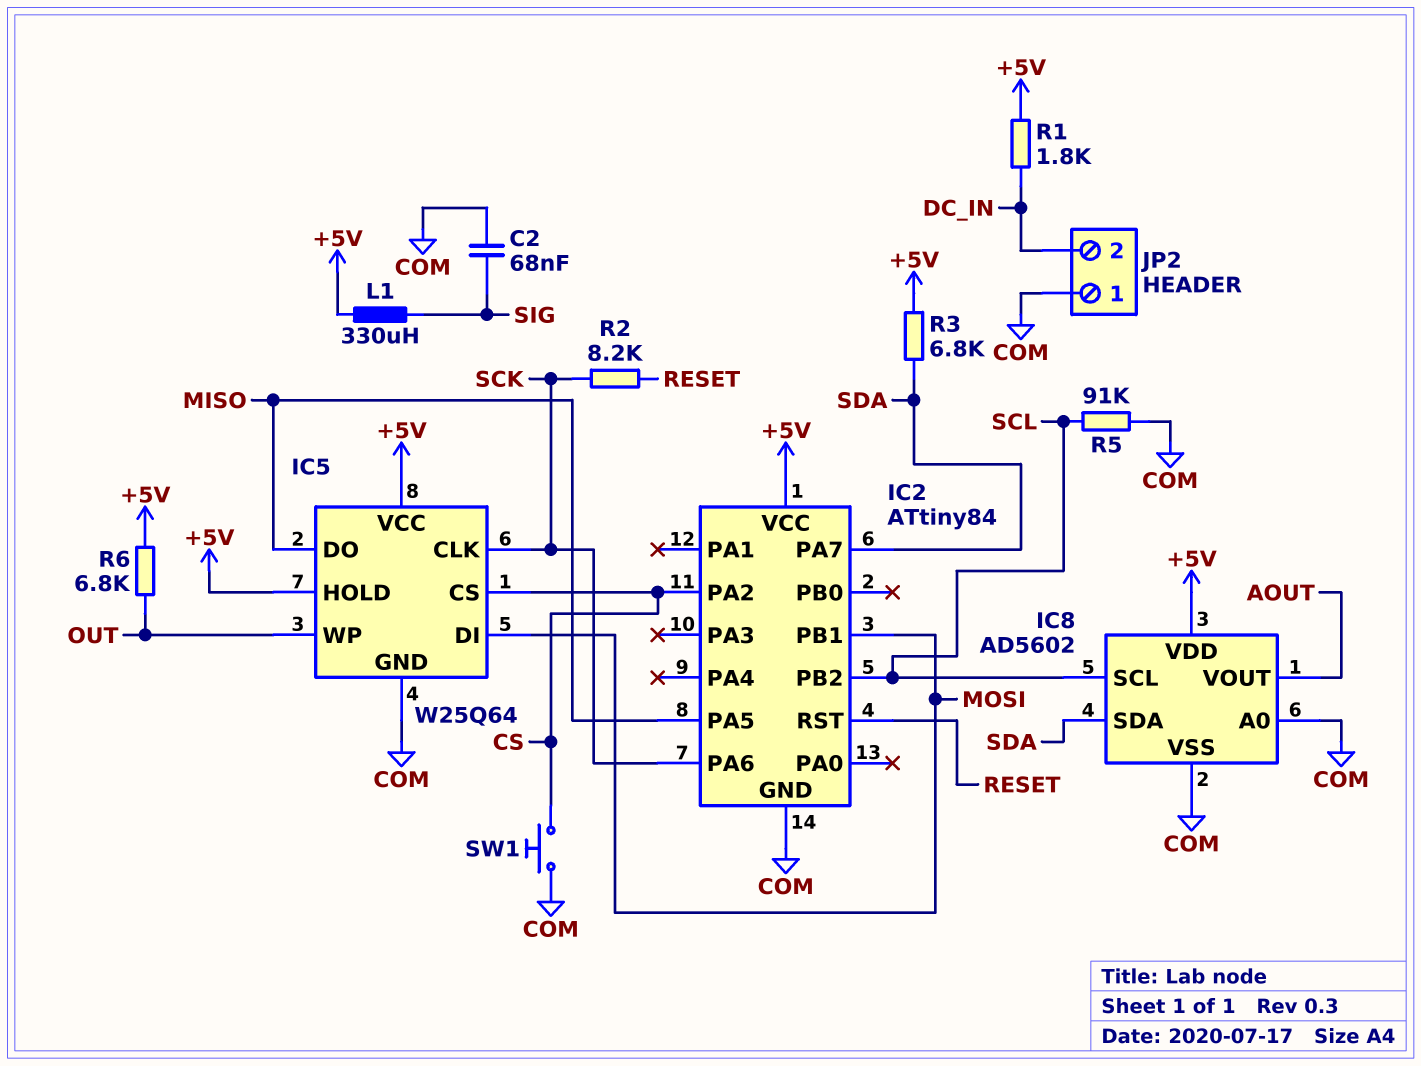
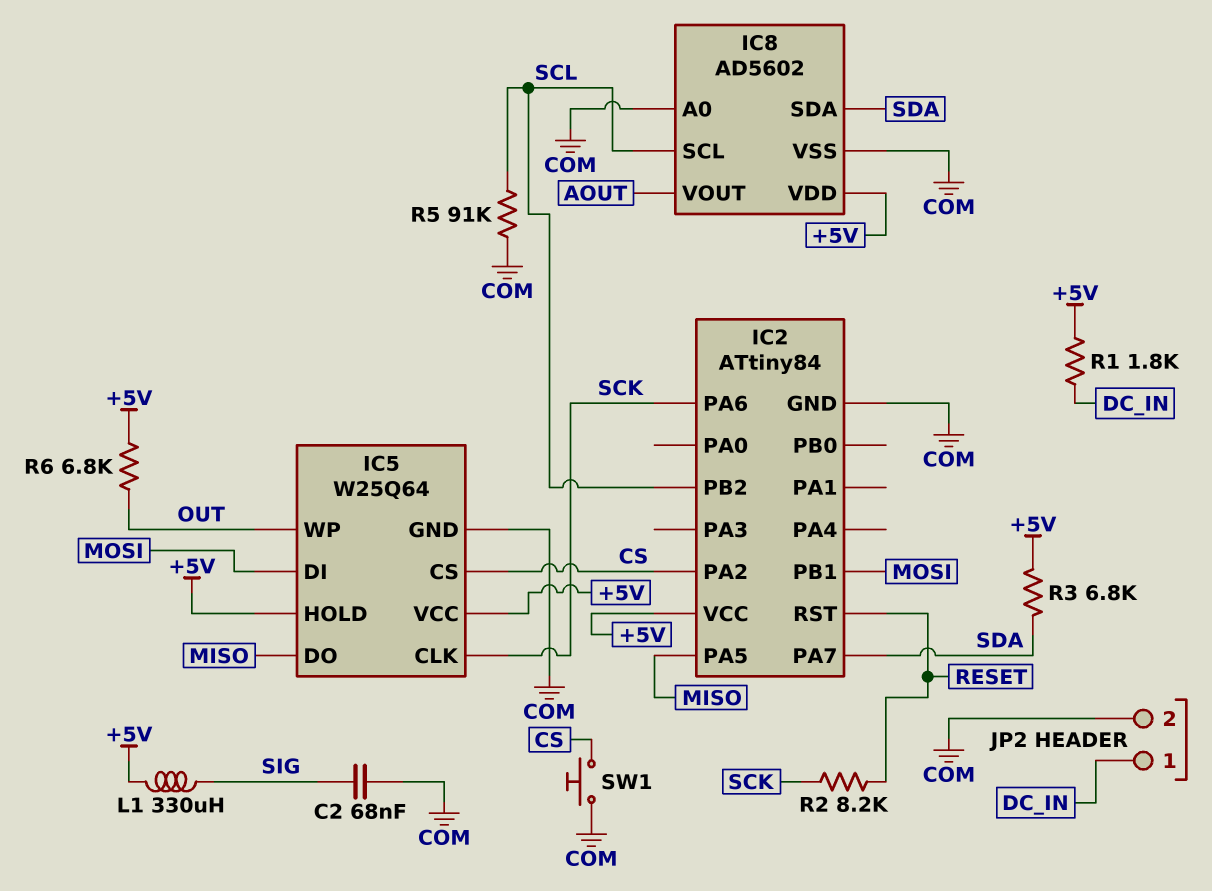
JP2 pin 1: COM -> DC_IN
JP2 pin 2: DC_IN -> COM

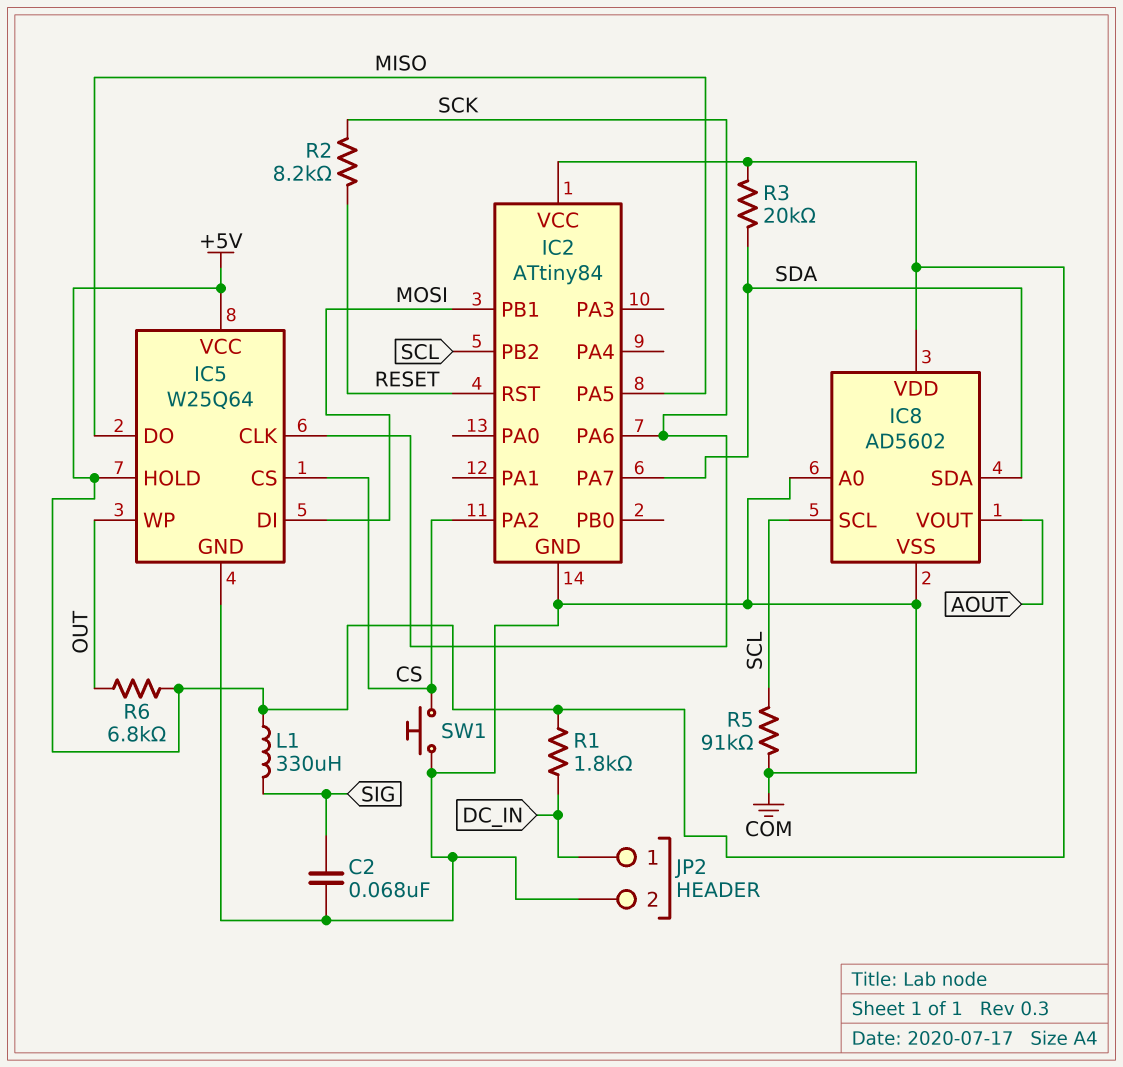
R3: 6.8k (+5V, SDA) -> 20k (+5V, SDA)

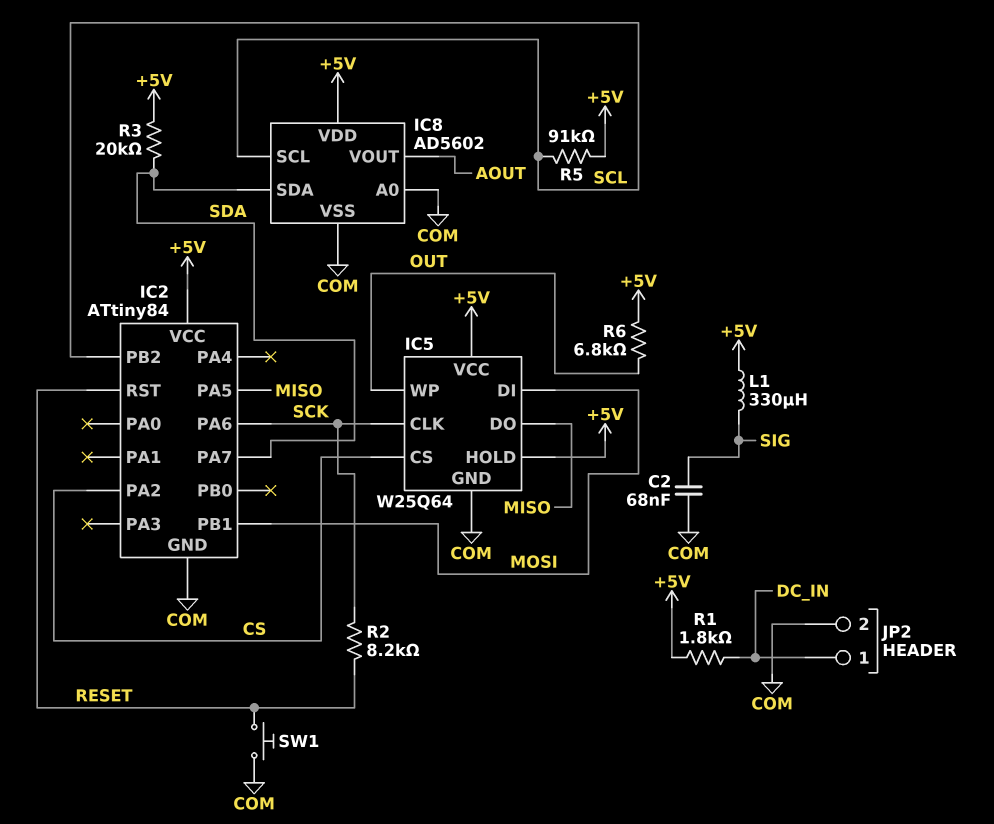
R5: 91k (COM, SCL) -> 91k (+5V, SCL)
SW1: button (COM, CS) -> button (COM, RESET)

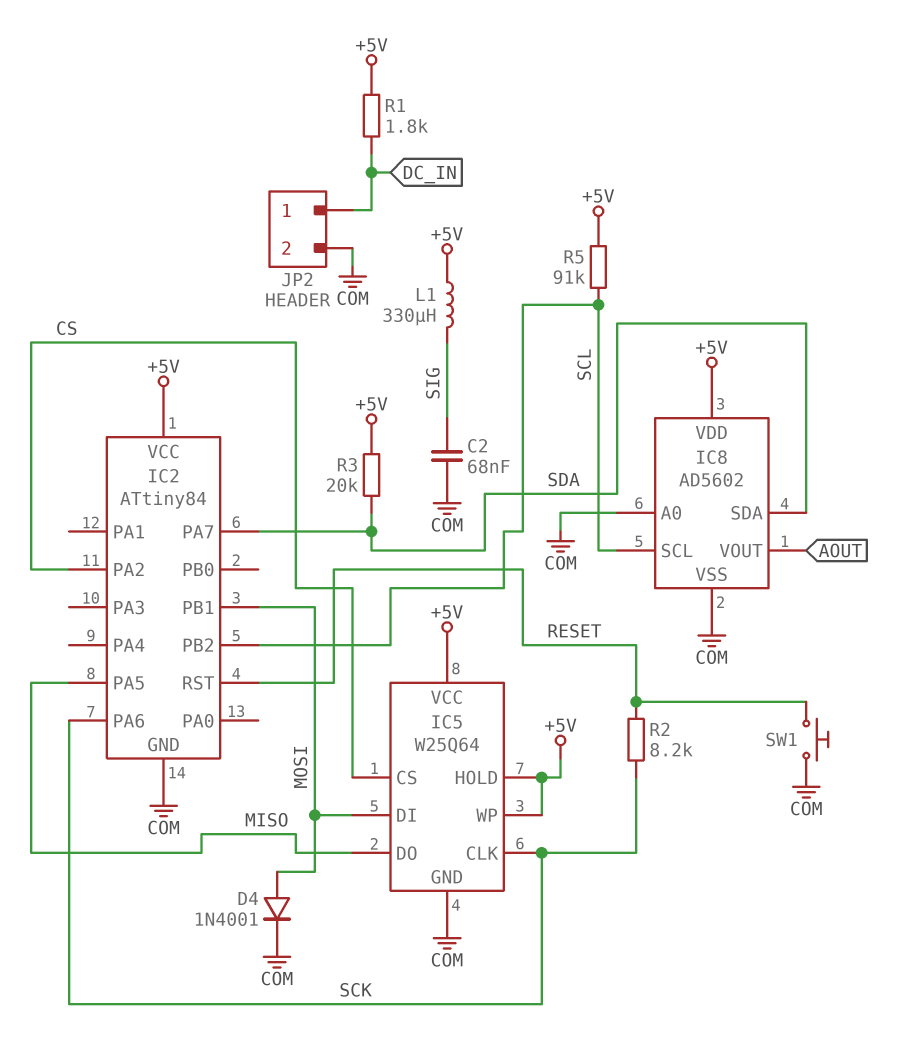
D4: none -> diode 1N4001 (A MOSI, K COM)
IC5 pin WP: OUT -> +5V
R6: 6.8k (+5V, OUT) -> none

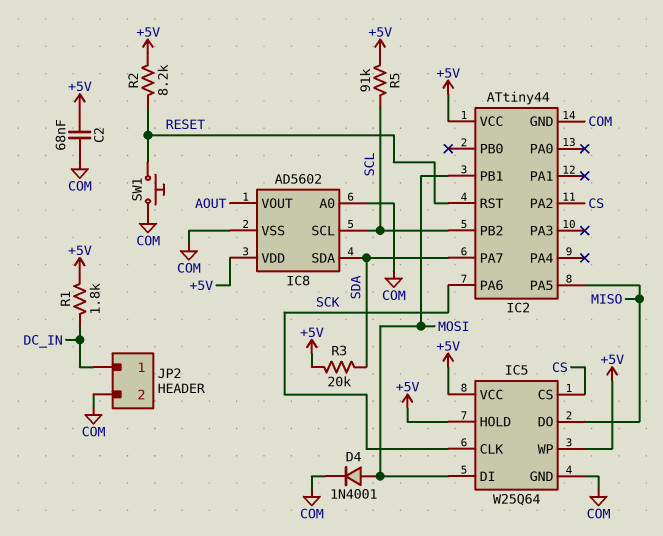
C2: 68nF (COM, SIG) -> 68nF (+5V, COM)
IC2: ATtiny84 -> ATtiny44
L1: 330uH (+5V, SIG) -> none
R2: 8.2k (RESET, SCK) -> 8.2k (+5V, RESET)

